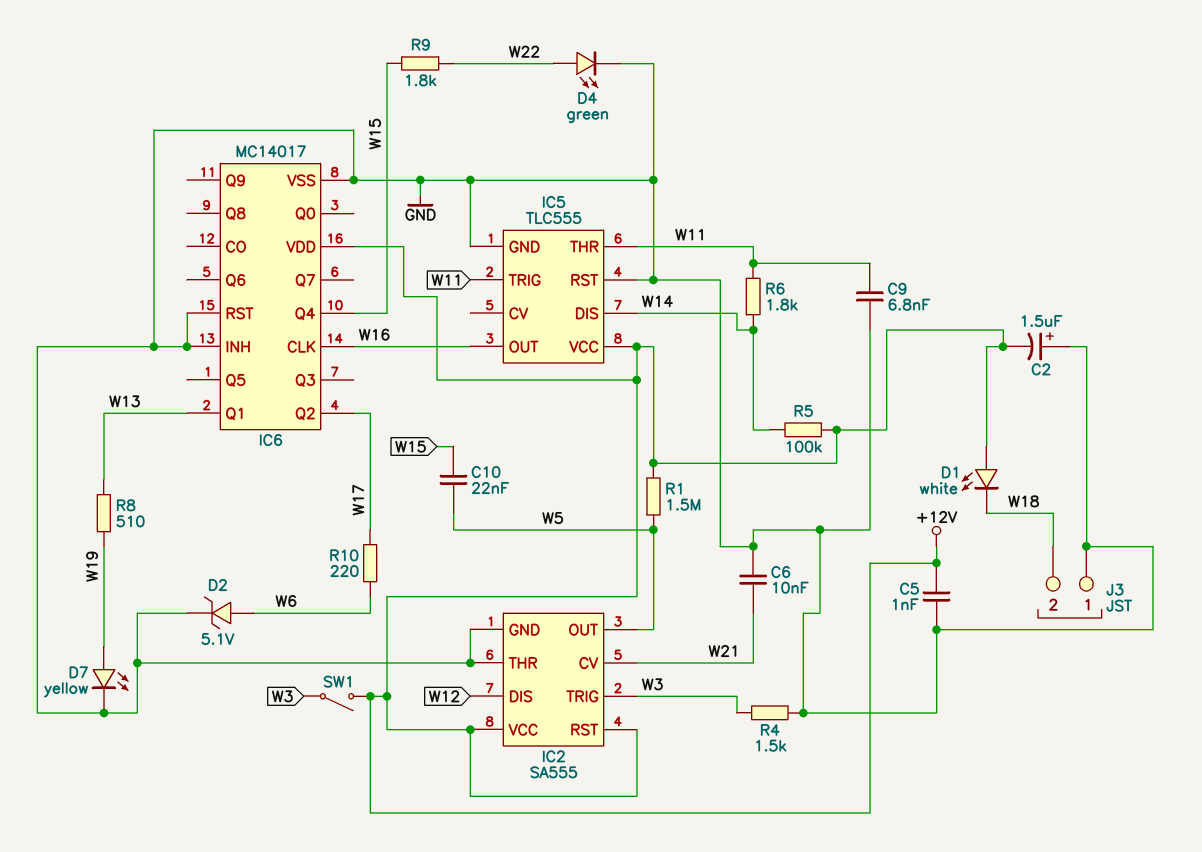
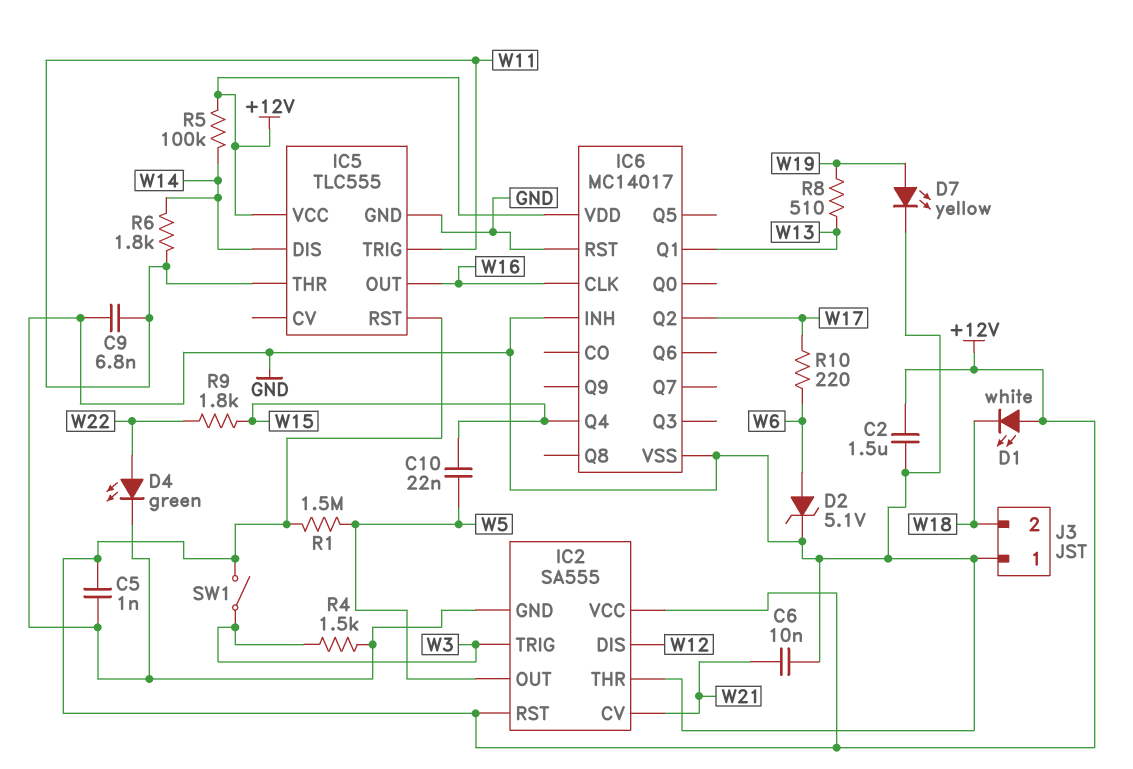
C2: 1.5uF (plus GND, minus +12V) -> 1.5uF (+12V, GND)
IC5 pin RST: GND -> +12V

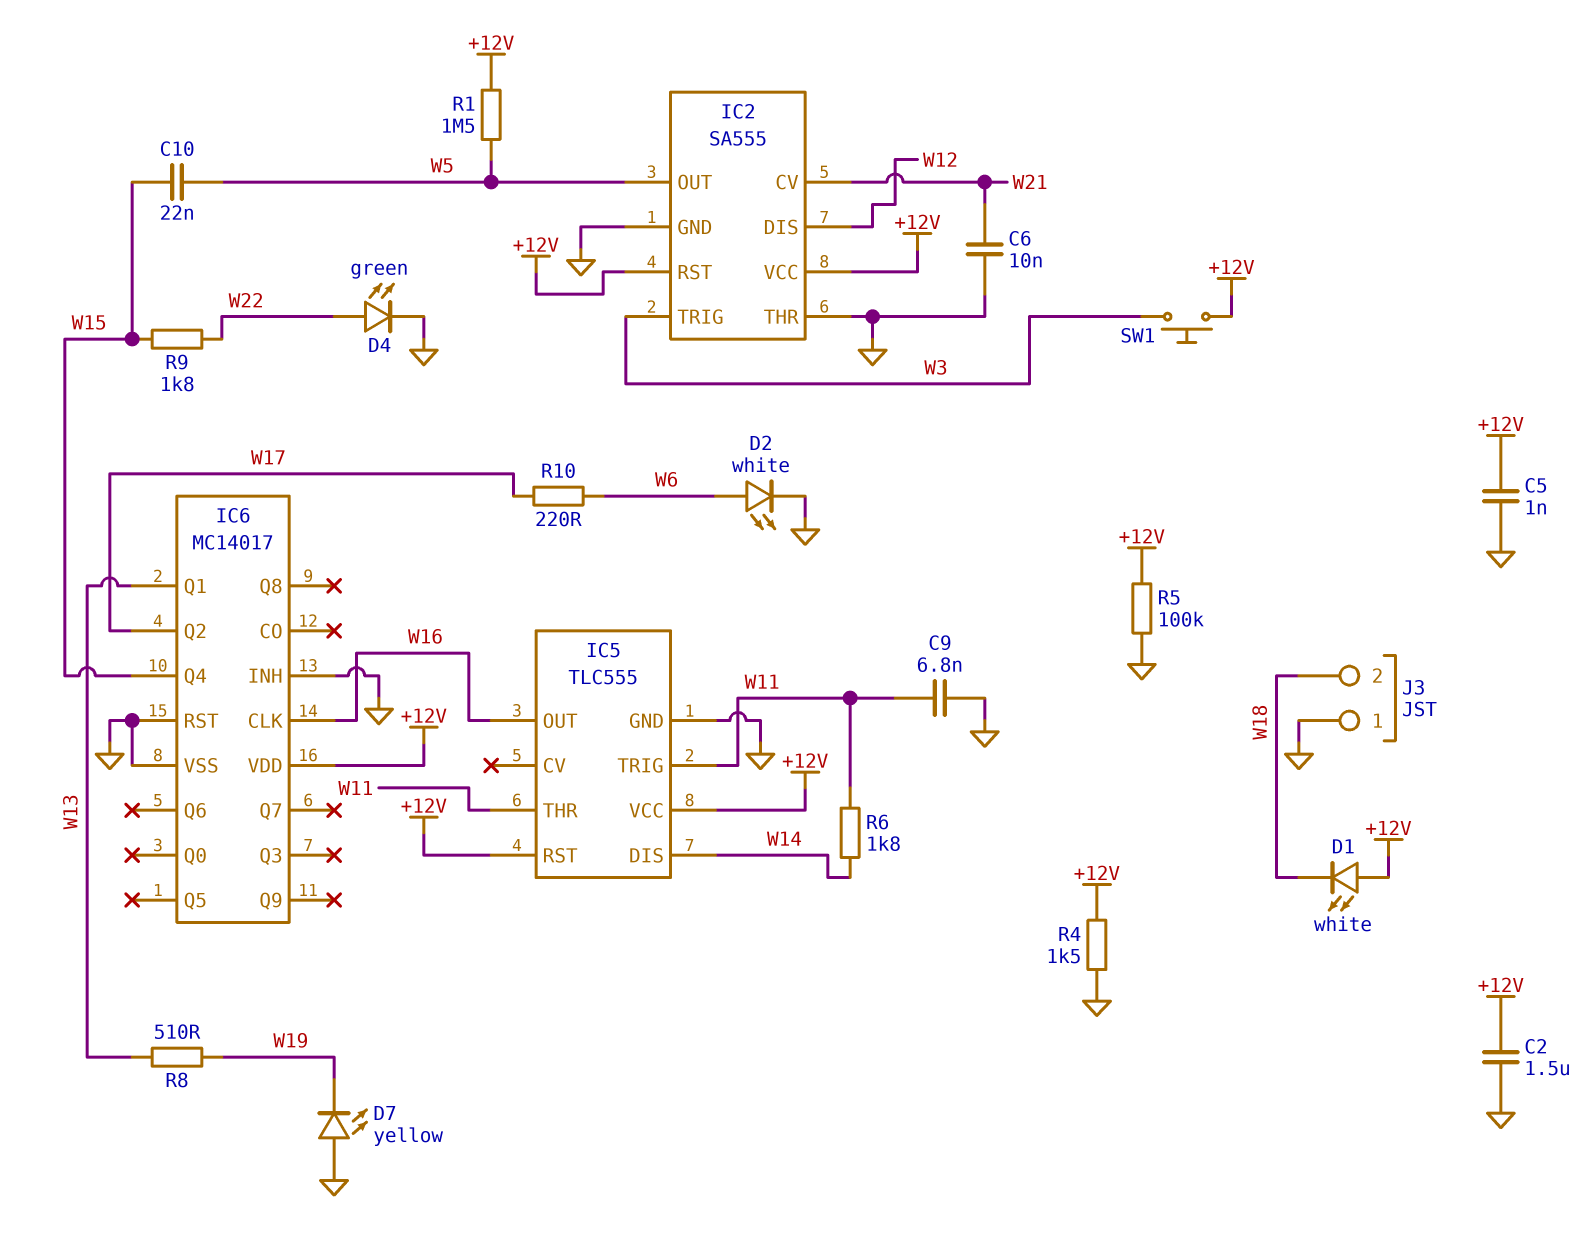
D2: zener 5.1V (A W6, K GND) -> LED white (A W6, K GND)
D7: LED yellow (A W19, K GND) -> LED yellow (A GND, K W19)
R4: 1.5k (GND, W3) -> 1.5k (+12V, GND)
R5: 100k (+12V, W14) -> 100k (+12V, GND)
SW1: switch (+12V, W3) -> button (+12V, W3)

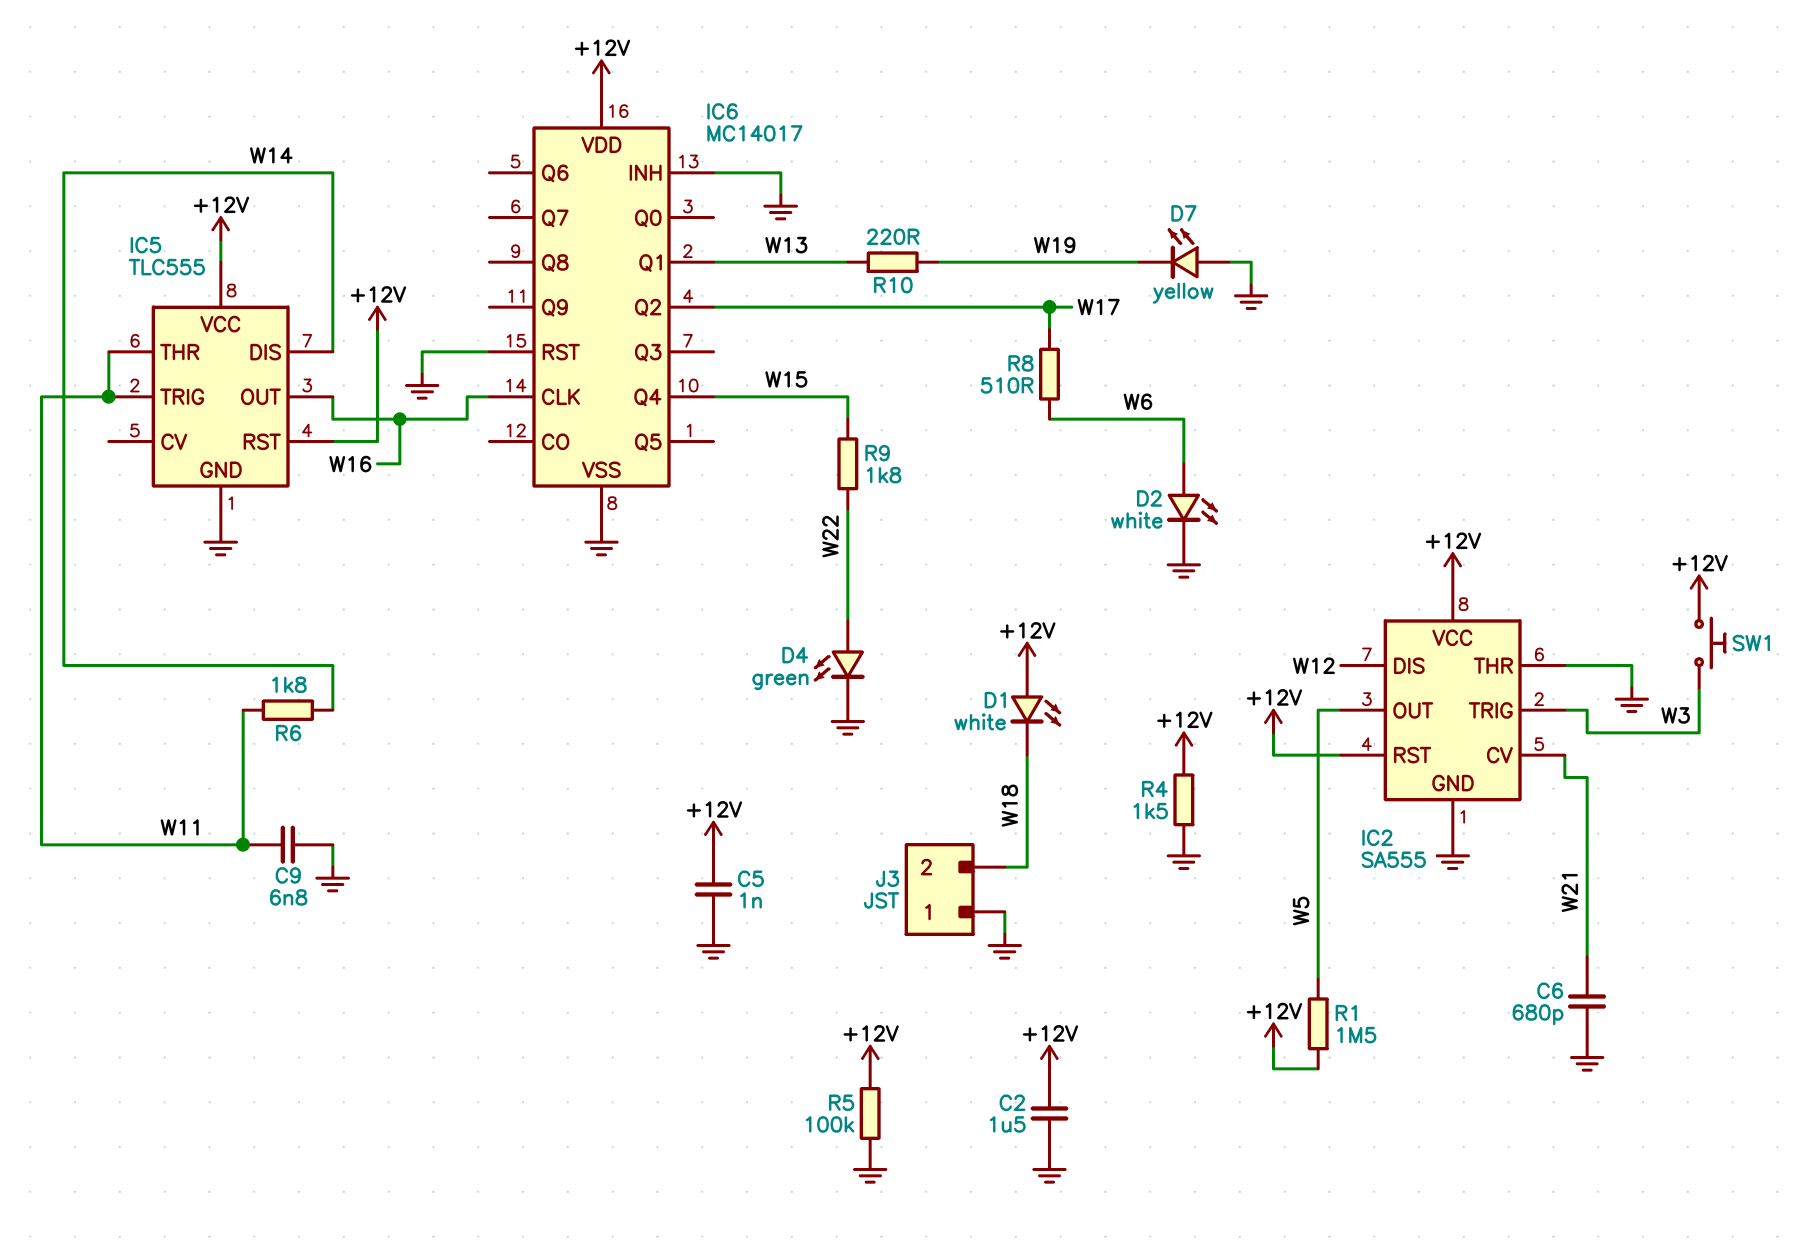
C6: 10nF (GND, W21) -> 680pF (GND, W21)
C10: 22nF (W5, W15) -> none
R8: 510 (W13, W19) -> 510 (W6, W17)
R10: 220 (W6, W17) -> 220 (W13, W19)

